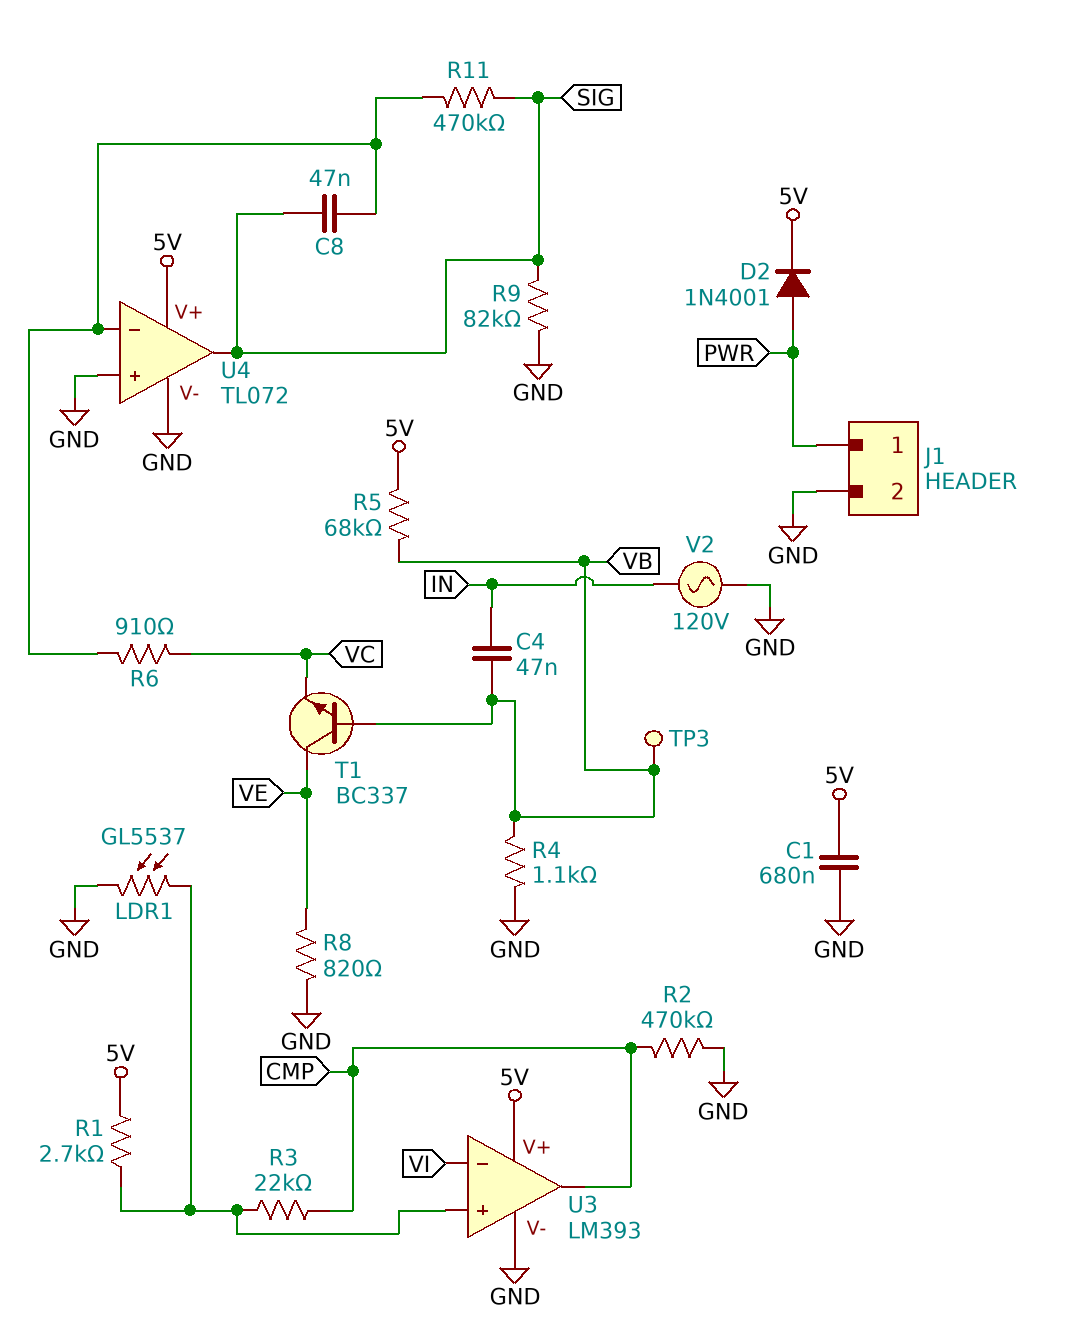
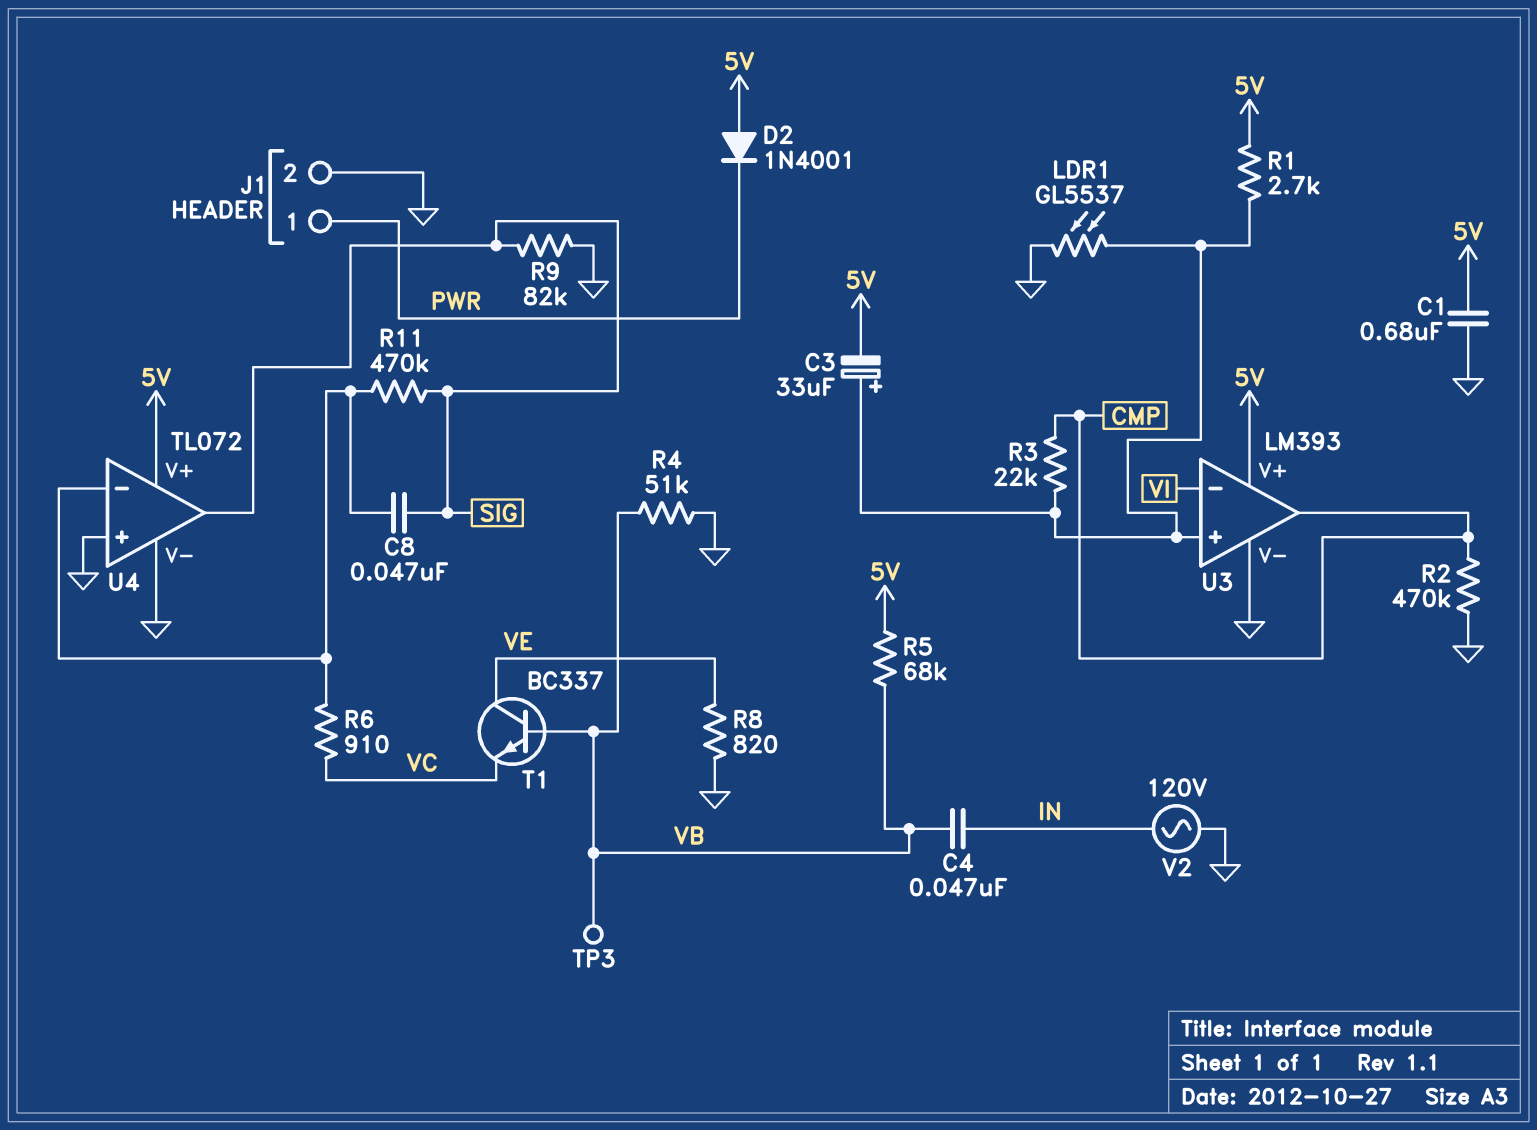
C3: none -> 33uF (plus U3/in+, minus 5V)
D2: diode 1N4001 (A PWR, K 5V) -> diode 1N4001 (A 5V, K PWR)
R4: 1.1k (GND, VB) -> 51k (GND, VB)

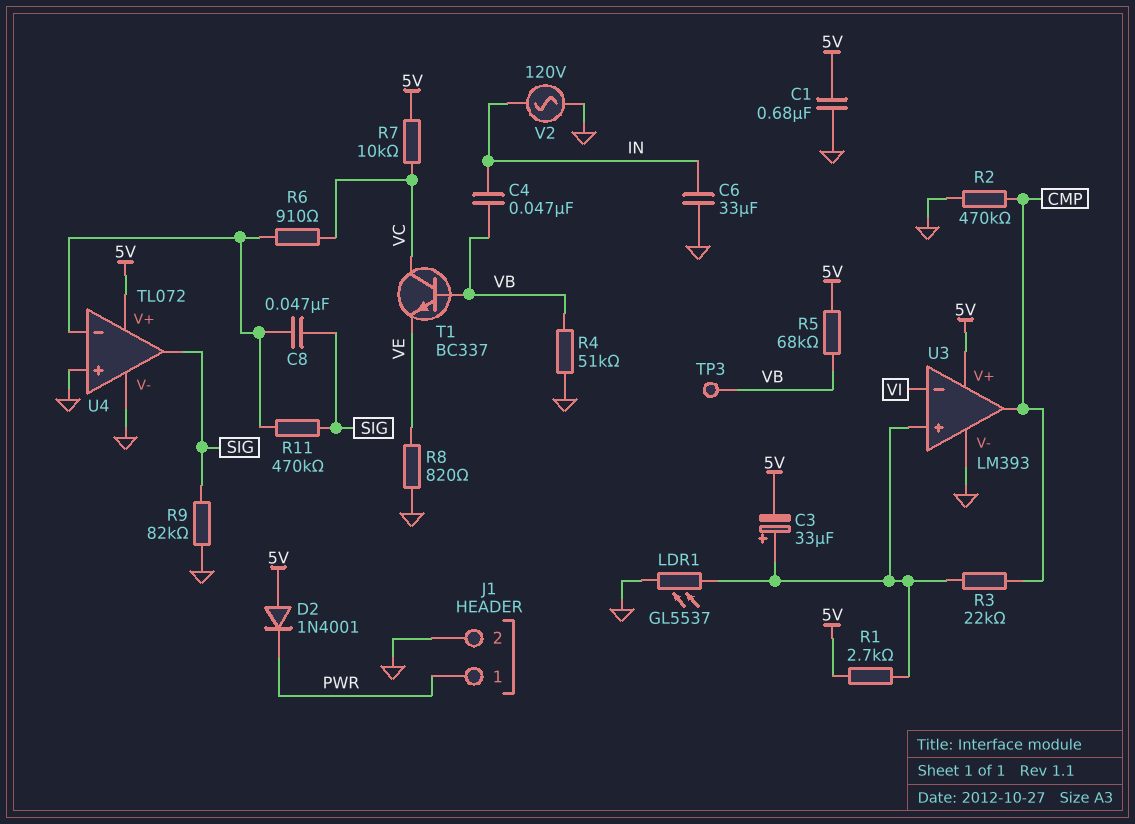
C6: none -> 33uF (GND, IN)
R7: none -> 10k (5V, VC)
T1: NPN BC337 (B VB, C VE, E VC) -> NPN BC337 (B VB, C VC, E VE)

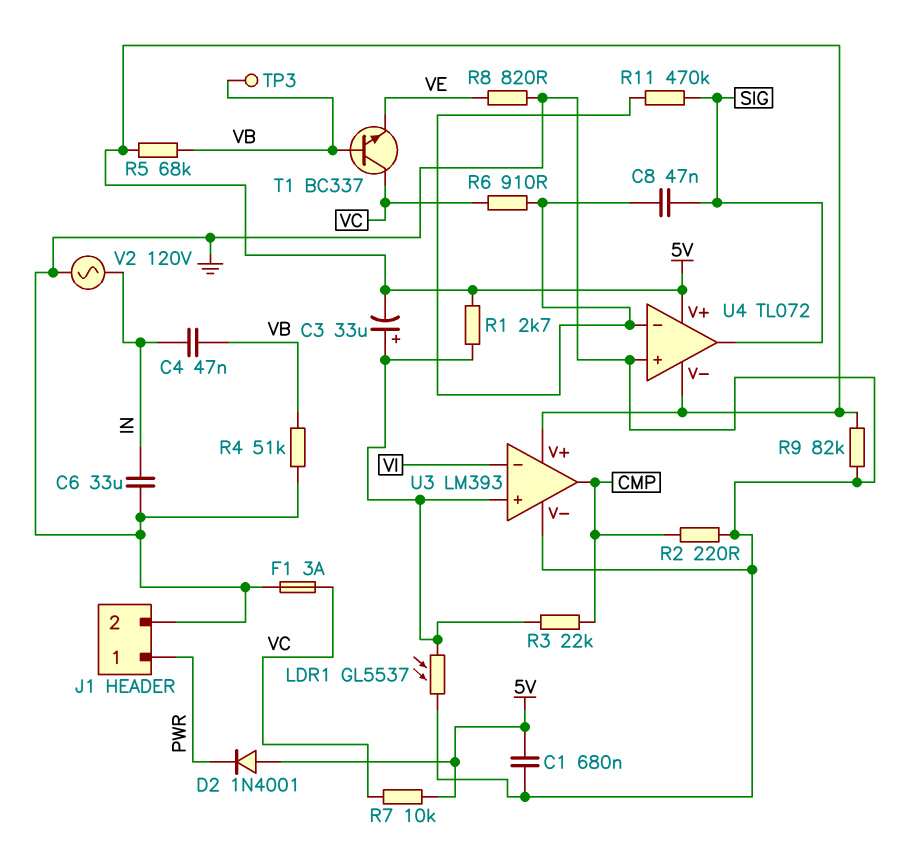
F1: none -> 3A (GND, VC)
R2: 470k (CMP, GND) -> 220 (CMP, GND)
R9: 82k (GND, SIG) -> 82k (5V, GND)
U4 pin V-: GND -> 5V

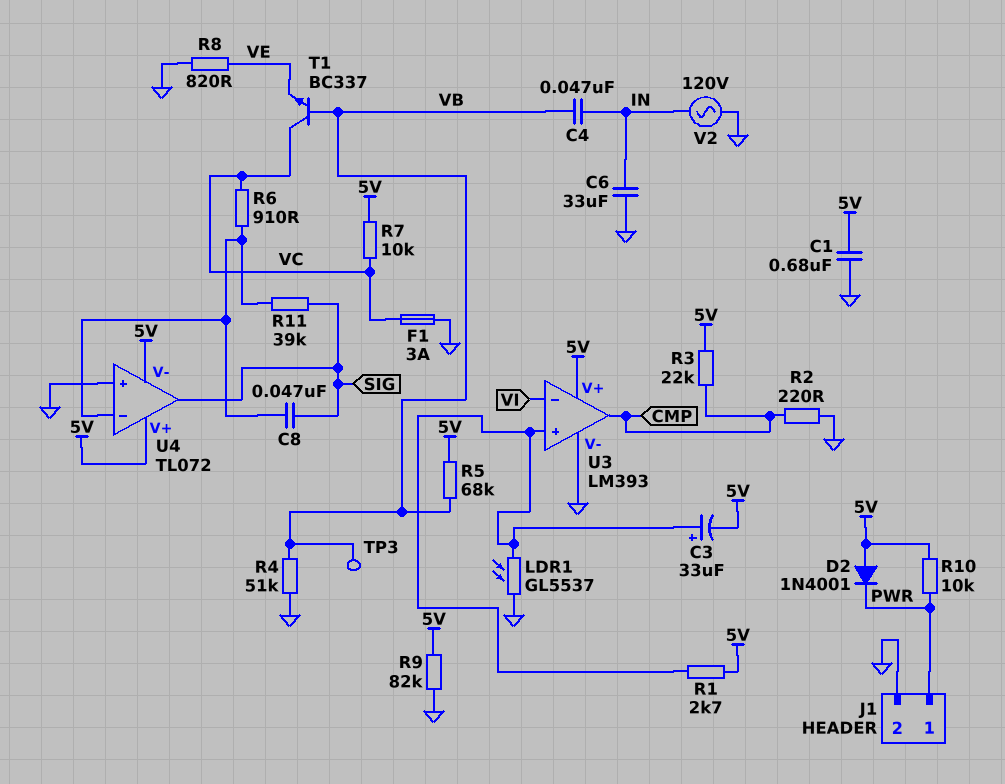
R3: 22k (CMP, U3/in+) -> 22k (5V, CMP)
R10: none -> 10k (5V, PWR)
R11: 470k (SIG, U4/in-) -> 39k (SIG, U4/in-)

